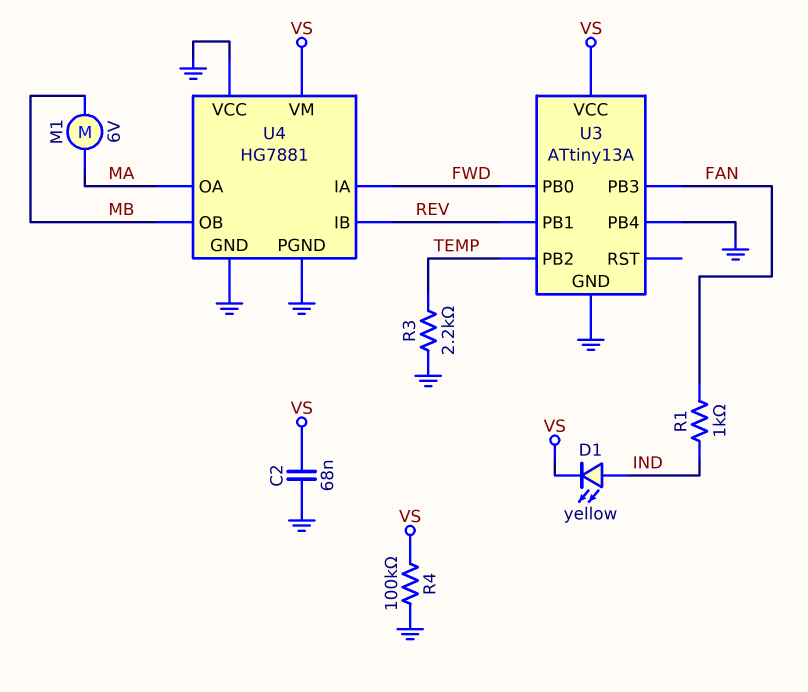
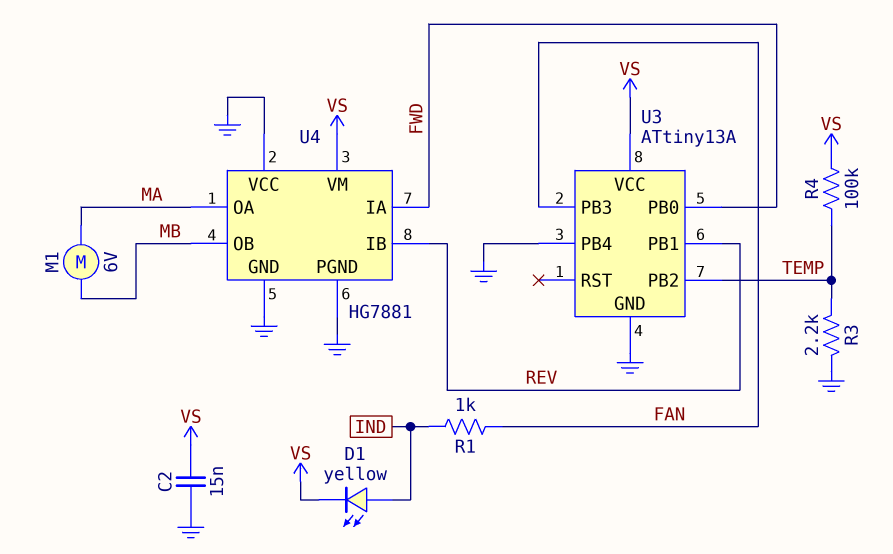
C2: 68nF (GND, VS) -> 15nF (GND, VS)
R4: 100k (GND, VS) -> 100k (TEMP, VS)

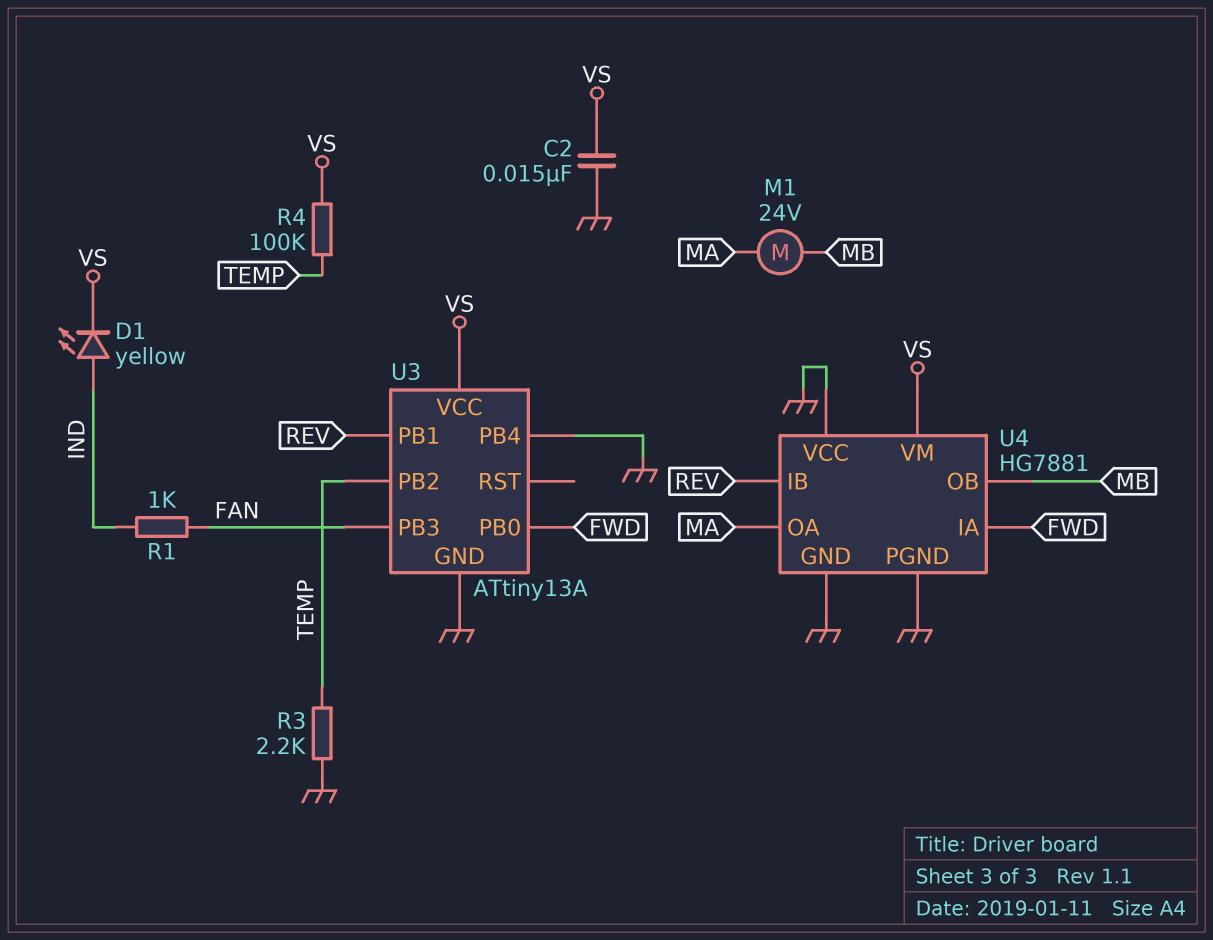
M1: motor 6V (MA, MB) -> motor 24V (MA, MB)

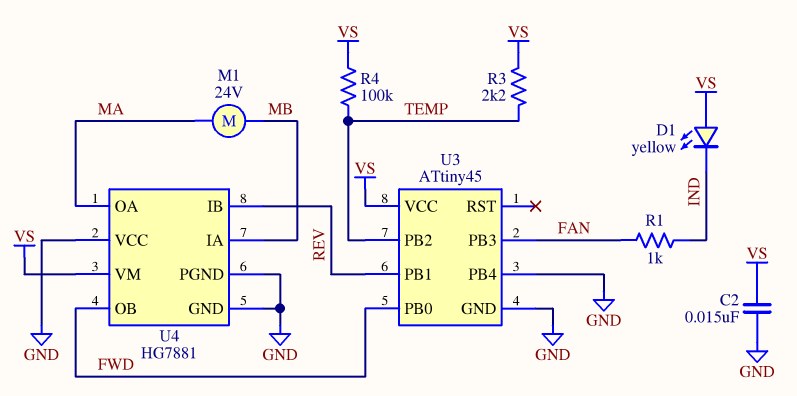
D1: LED yellow (A IND, K VS) -> LED yellow (A VS, K IND)
R3: 2.2k (GND, TEMP) -> 2.2k (TEMP, VS)
U3: ATtiny13A -> ATtiny45
U4 pin IA: FWD -> MB
U4 pin OB: MB -> FWD

